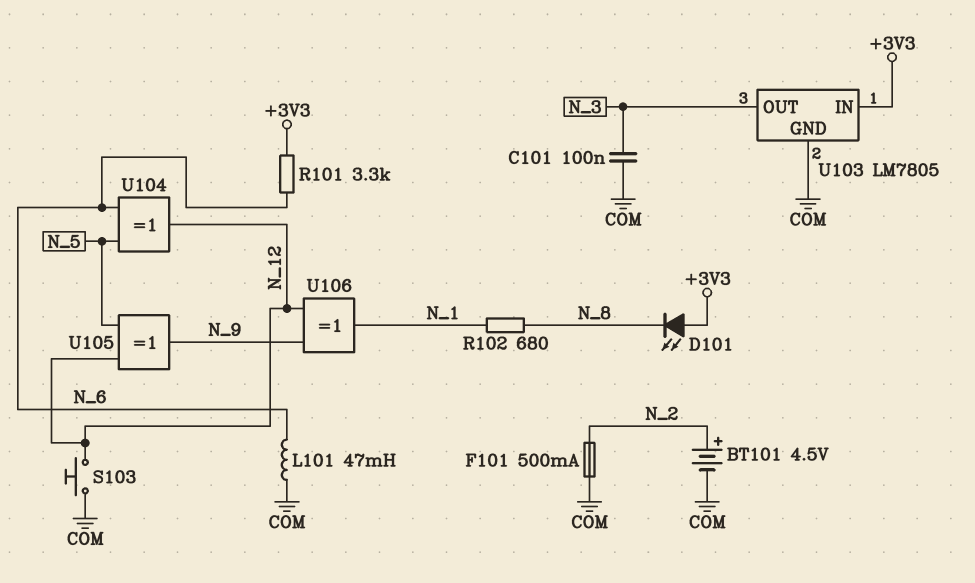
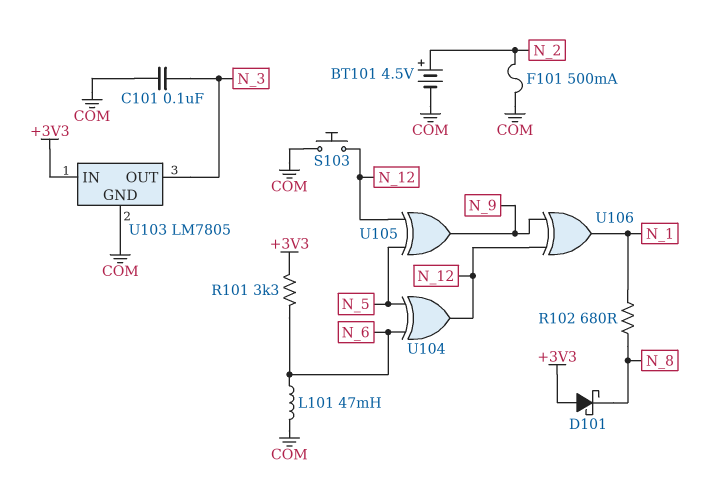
D101: LED (A +3V3, K N_8) -> schottky (A +3V3, K N_8)

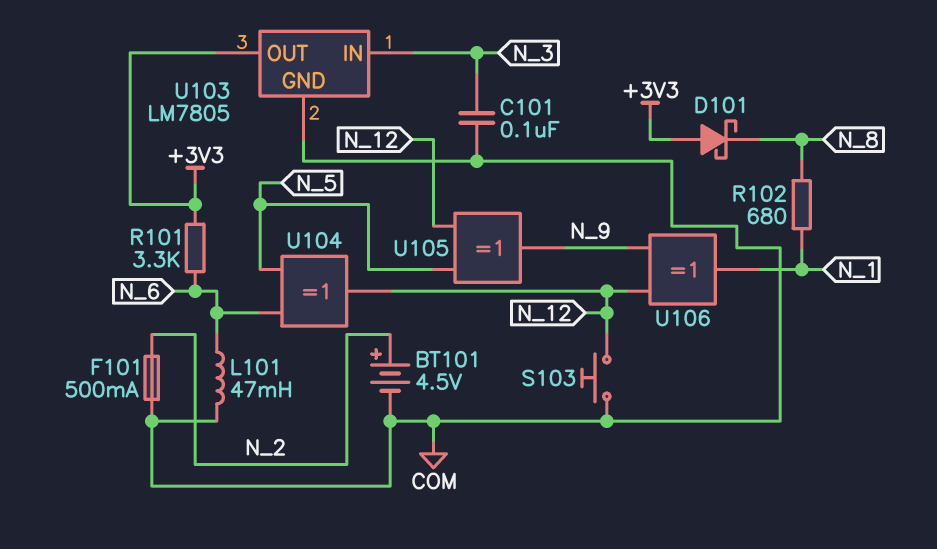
U103 pin IN: +3V3 -> N_3
U103 pin OUT: N_3 -> +3V3

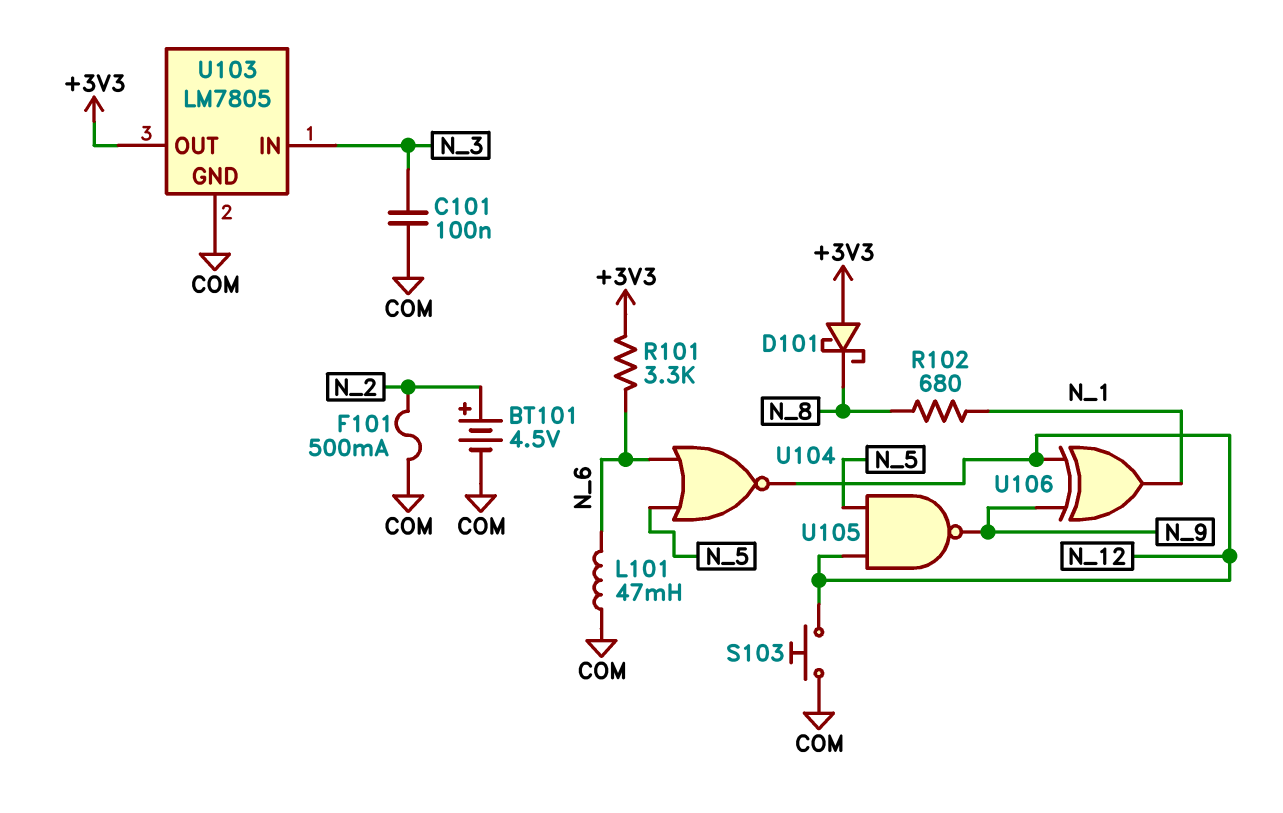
U104: XOR (in N_5, in N_6, out N_12) -> NOR (in N_5, in N_6, out N_12)
U105: XOR (in N_5, in N_12, out N_9) -> NAND (in N_5, in N_12, out N_9)

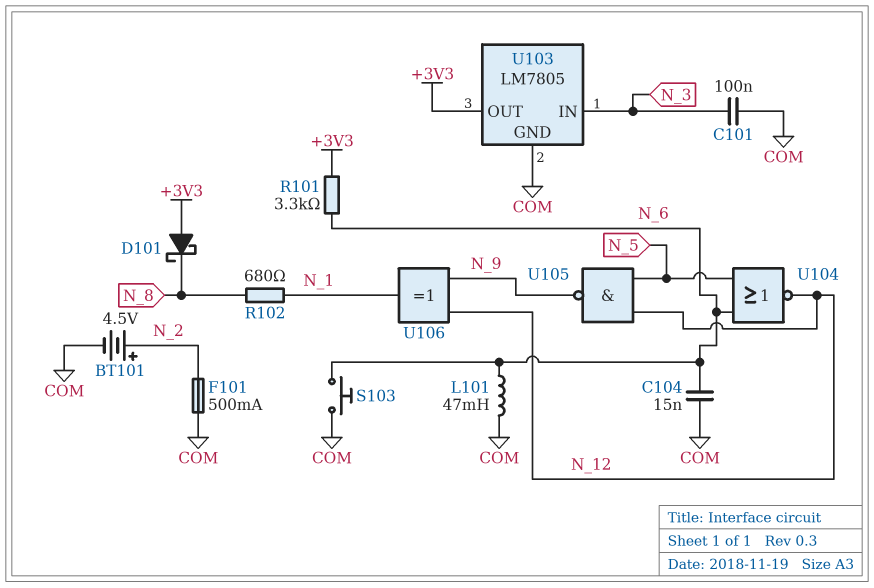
C104: none -> 15nF (COM, N_6)
S103: button (COM, N_12) -> button (COM, N_6)

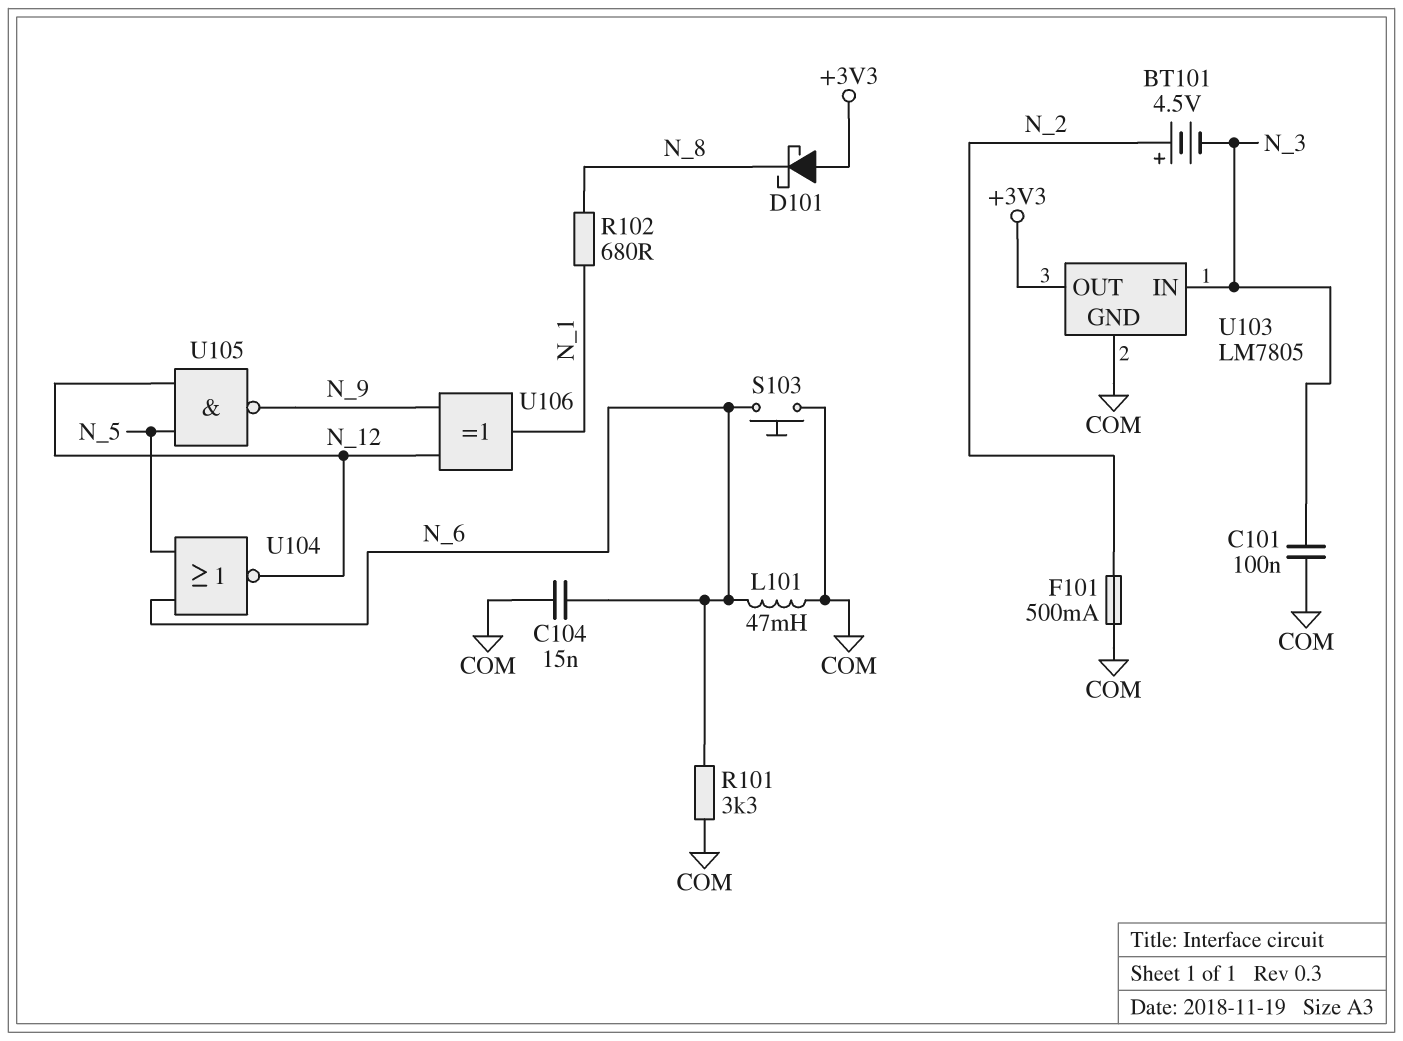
BT101: 4.5V (plus N_2, minus COM) -> 4.5V (plus N_2, minus N_3)
R101: 3.3k (+3V3, N_6) -> 3.3k (COM, N_6)

